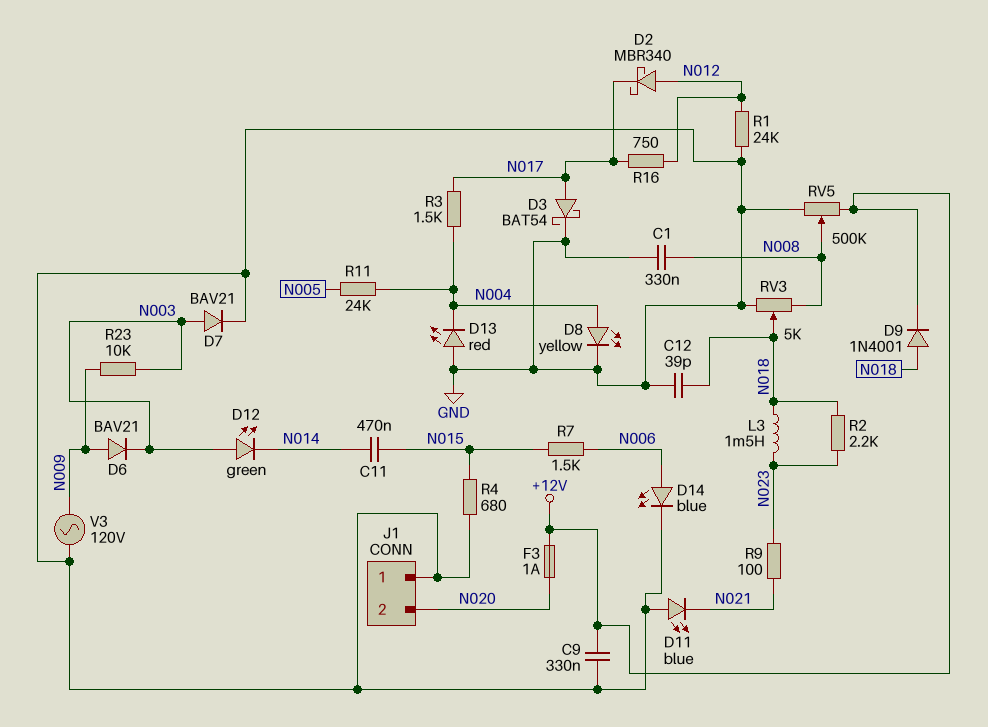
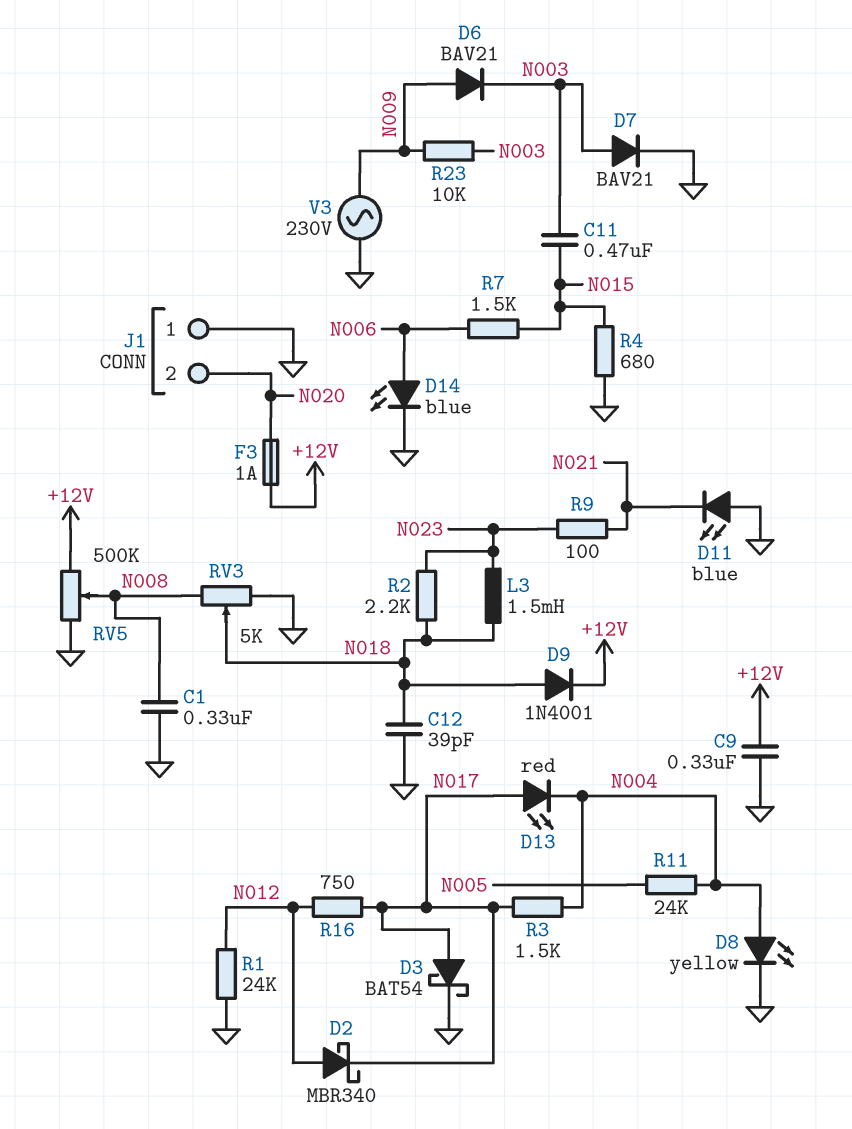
C11: 470nF (N014, N015) -> 470nF (N003, N015)
D12: LED green (A N003, K N014) -> none
D13: LED red (A GND, K N004) -> LED red (A N017, K N004)
V3: AC 120V (GND, N009) -> AC 230V (GND, N009)

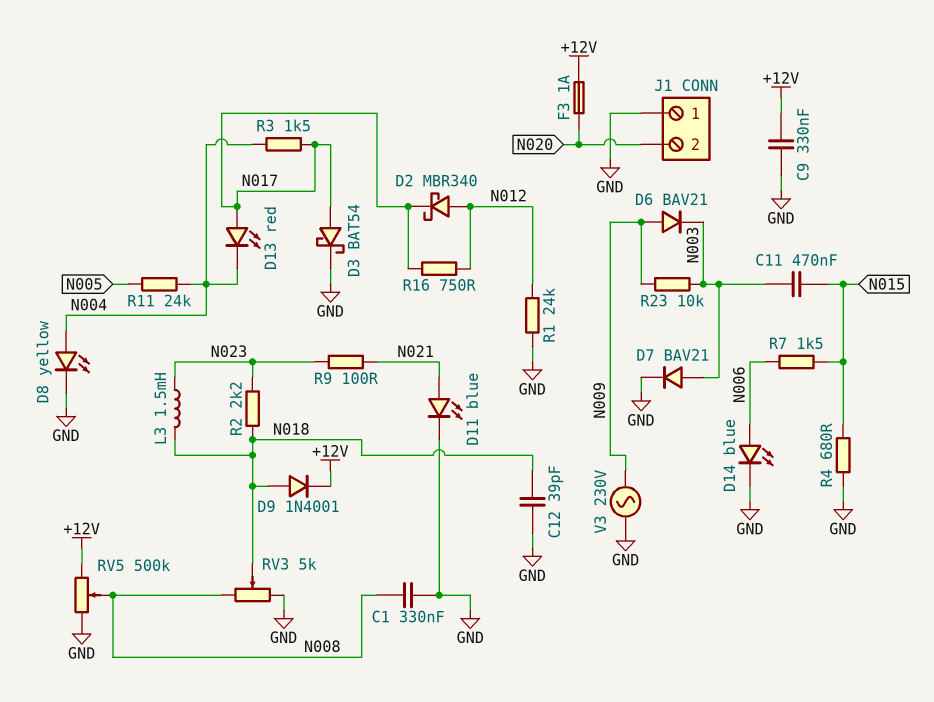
D11: LED blue (A GND, K N021) -> LED blue (A N021, K GND)

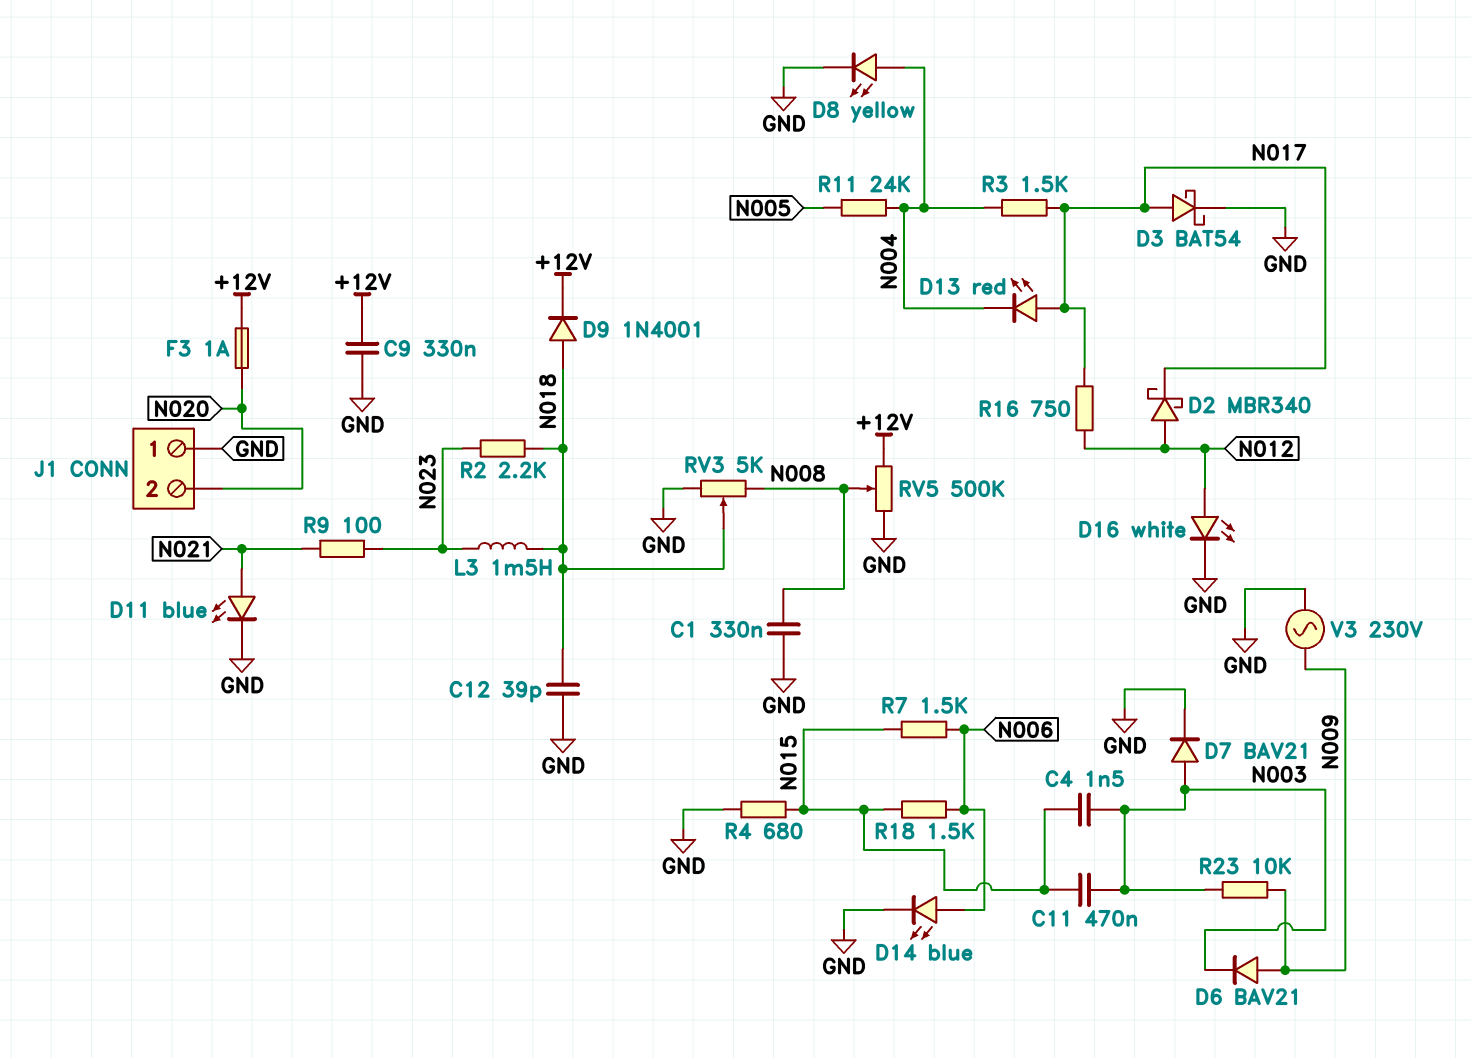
C4: none -> 1.5nF (N003, N015)
D16: none -> LED white (A N012, K GND)
R1: 24k (GND, N012) -> none
R18: none -> 1.5k (N006, N015)

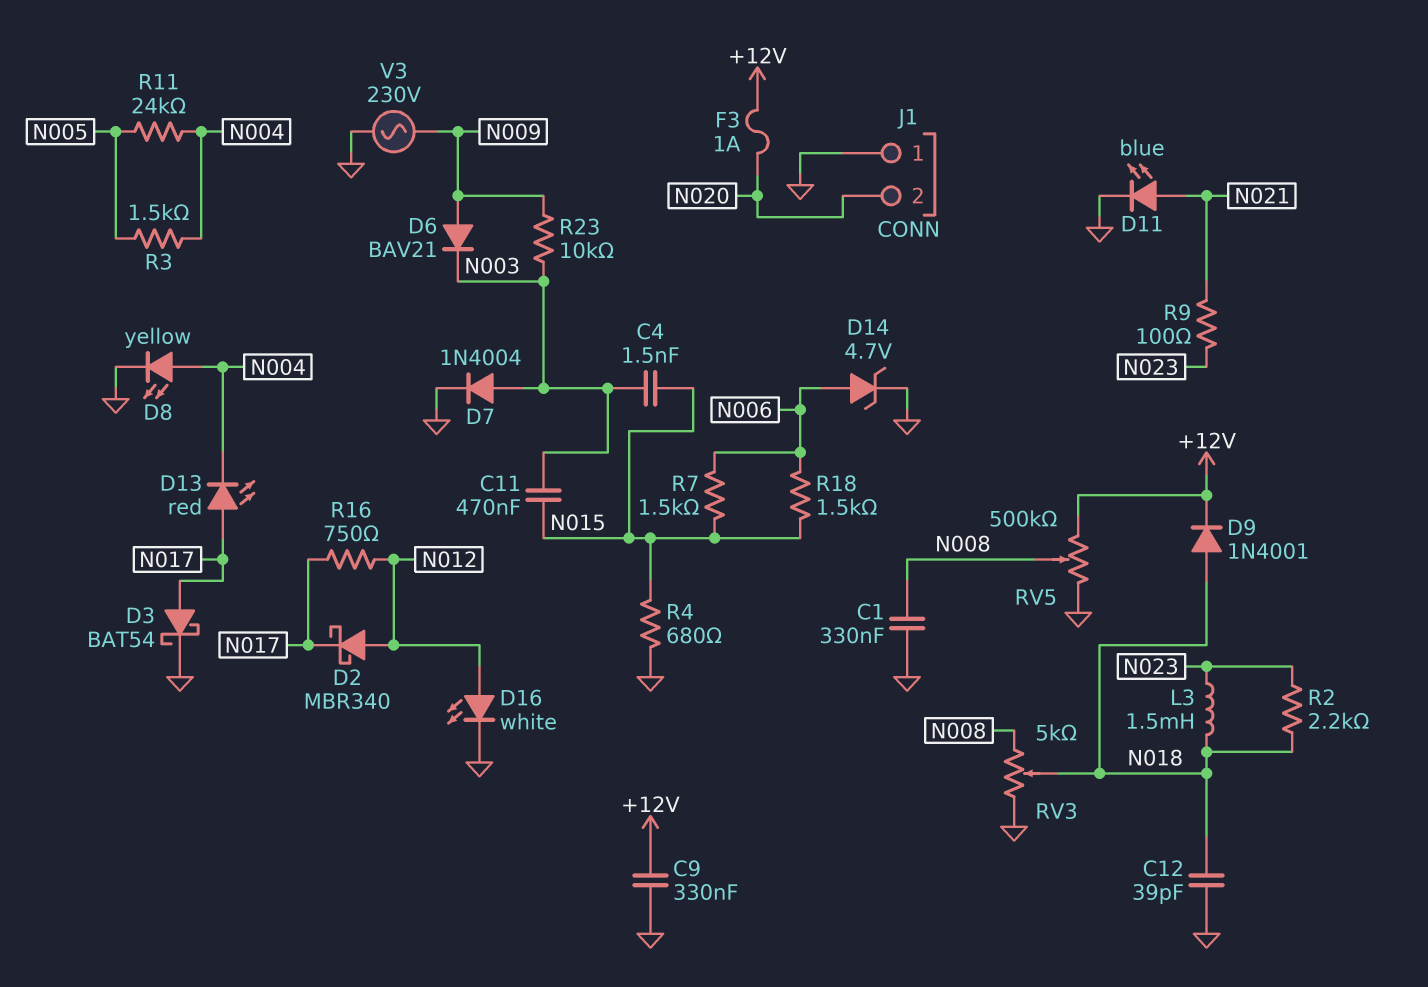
D7: diode BAV21 (A N003, K GND) -> diode 1N4004 (A N003, K GND)
D14: LED blue (A N006, K GND) -> zener 4.7V (A N006, K GND)
R3: 1.5k (N004, N017) -> 1.5k (N004, N005)

